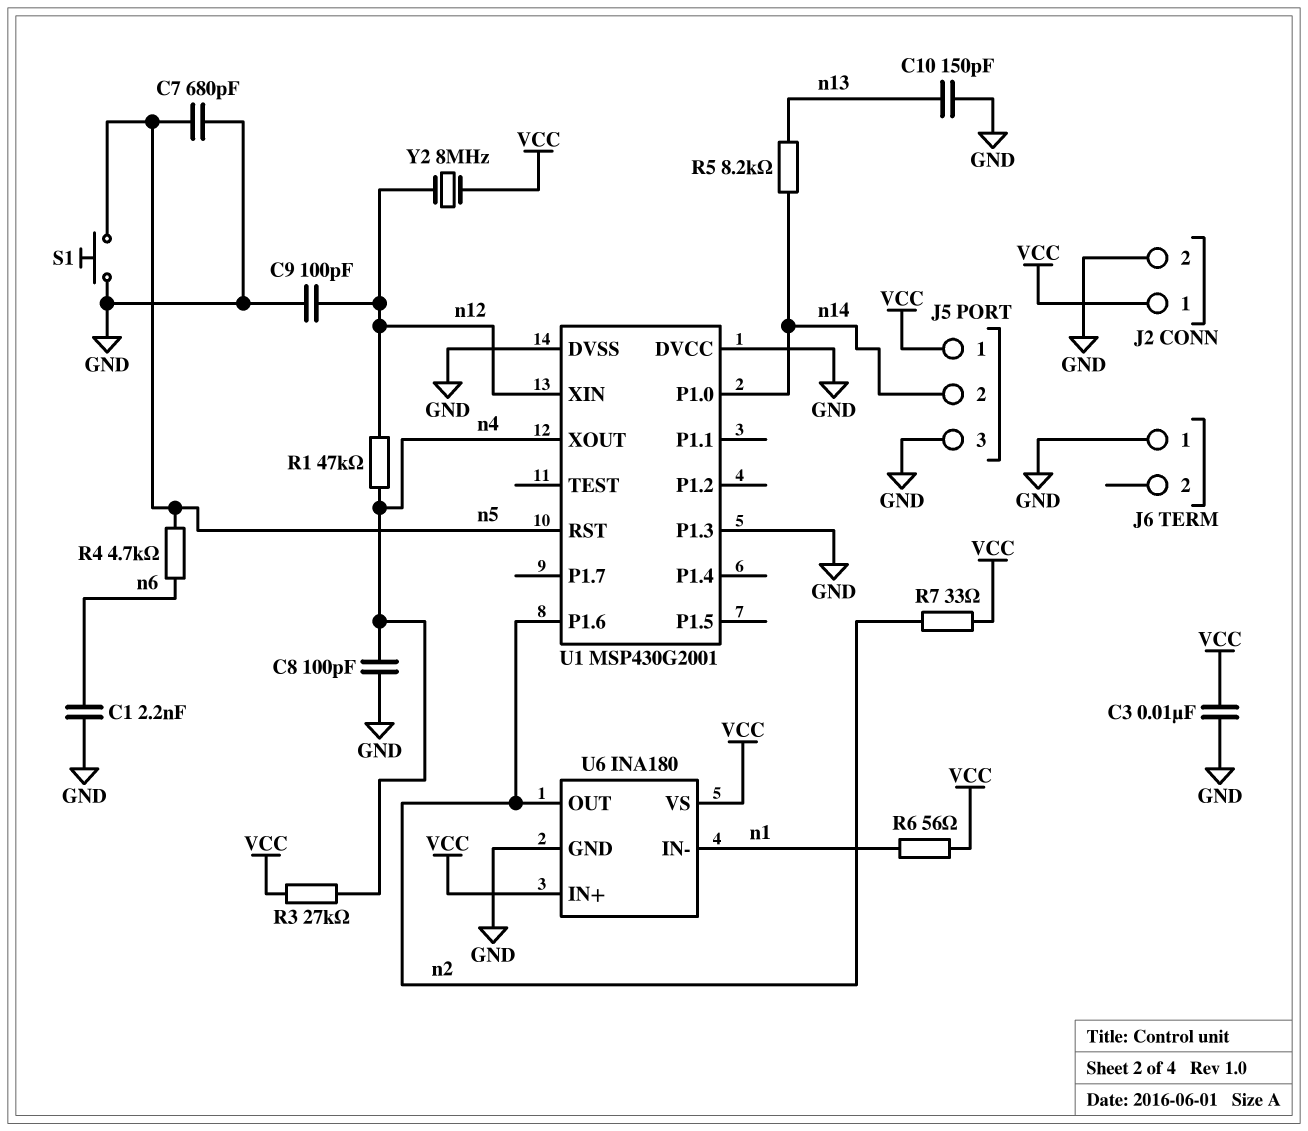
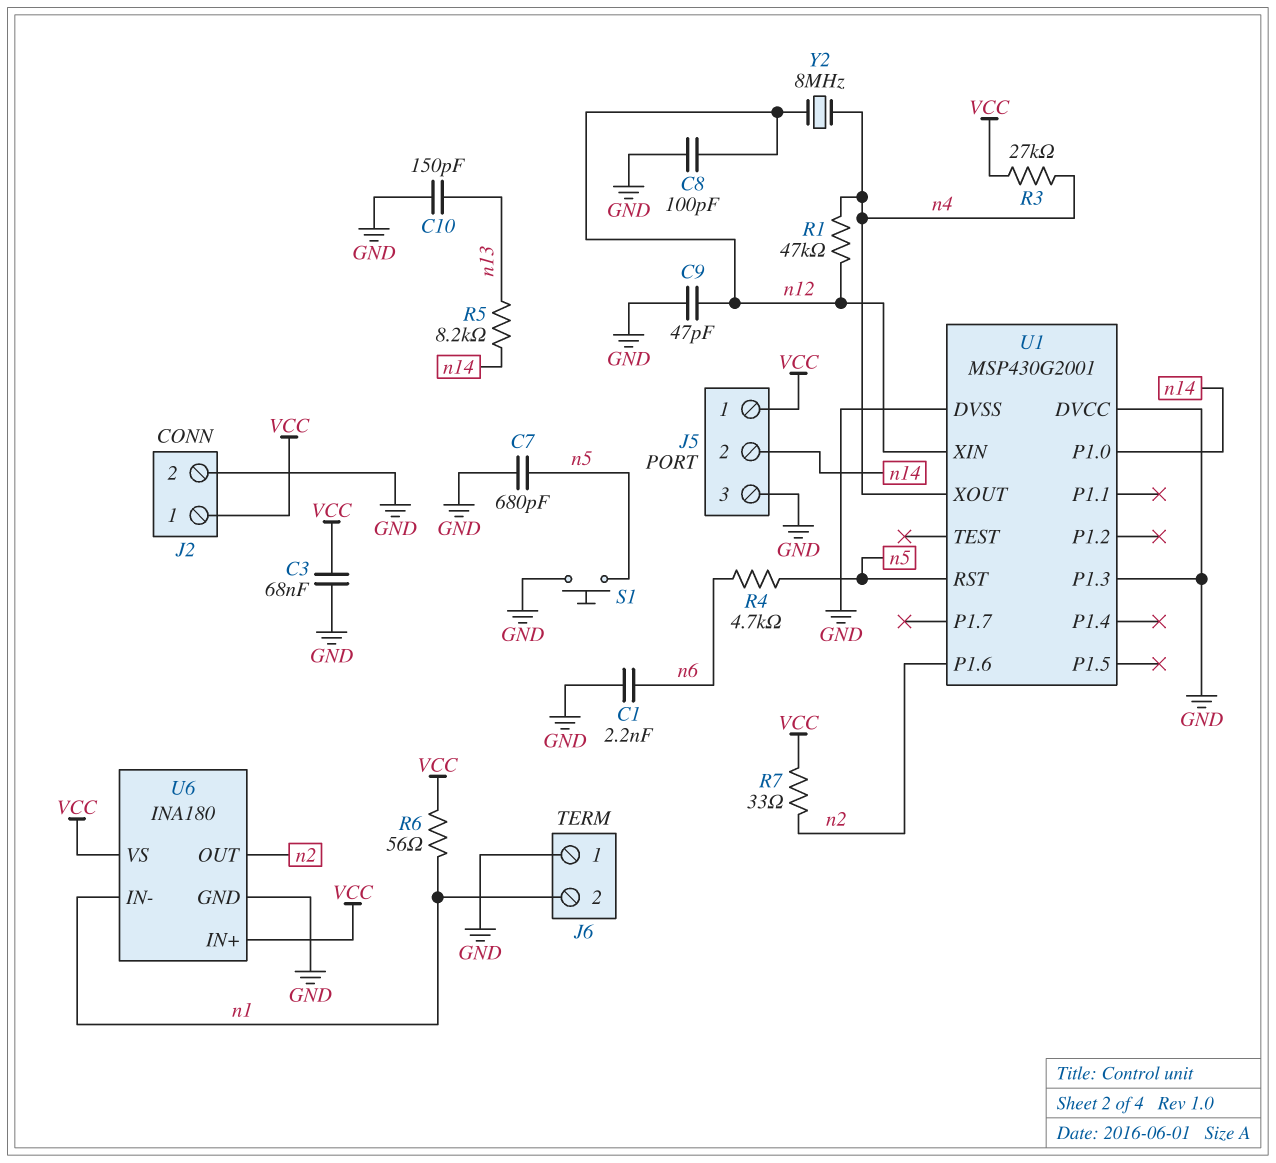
C3: 10nF (GND, VCC) -> 68nF (GND, VCC)
C8: 100pF (GND, n4) -> 100pF (GND, n12)
C9: 100pF (GND, n12) -> 47pF (GND, n12)
J6 pin 2: none -> n1
Y2: 8MHz (VCC, n12) -> 8MHz (n4, n12)

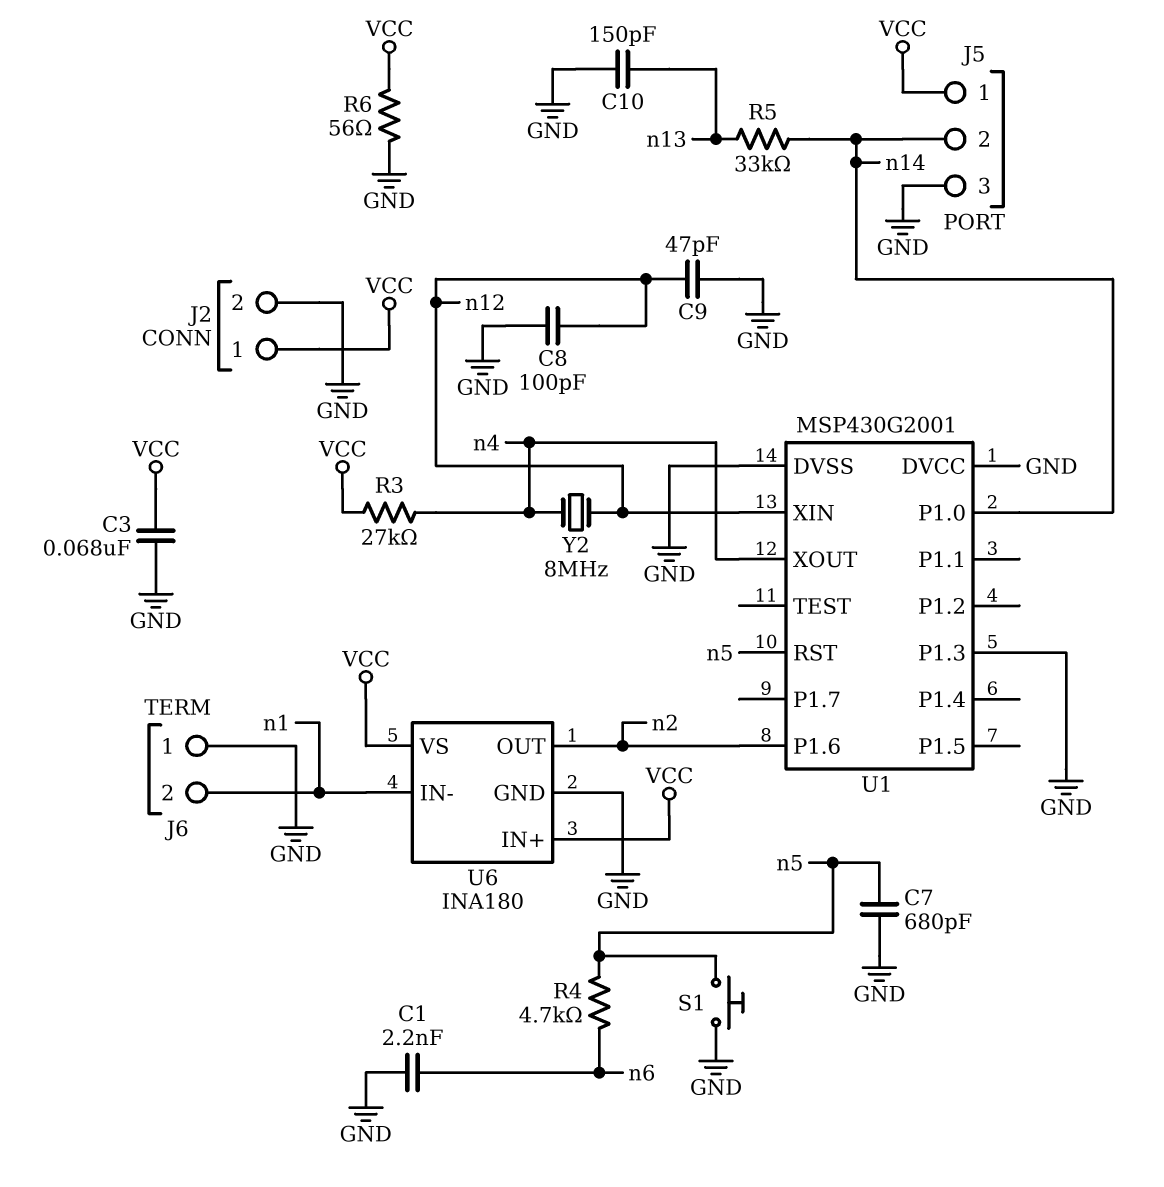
R1: 47k (n4, n12) -> none
R5: 8.2k (n13, n14) -> 33k (n13, n14)
R6: 56 (VCC, n1) -> 56 (GND, VCC)
R7: 33 (VCC, n2) -> none

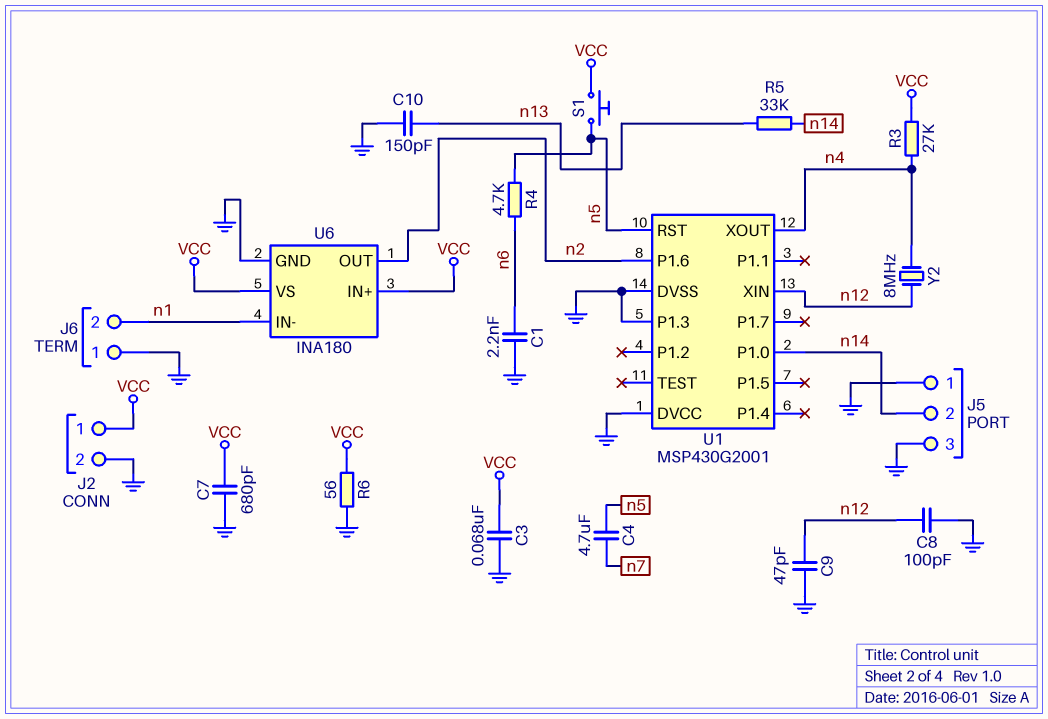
C4: none -> 4.7uF (n5, n7)
C7: 680pF (GND, n5) -> 680pF (GND, VCC)
J5 pin 1: VCC -> GND
S1: button (GND, n5) -> button (VCC, n5)

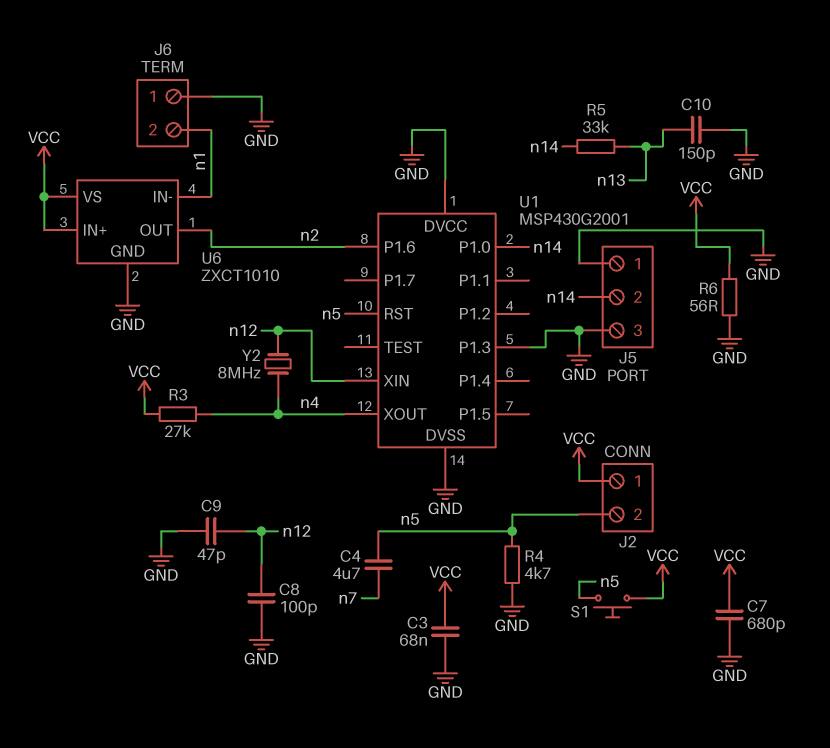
C1: 2.2nF (GND, n6) -> none
J2 pin 2: GND -> n5
R4: 4.7k (n5, n6) -> 4.7k (GND, n5)
U6: INA180 -> ZXCT1010

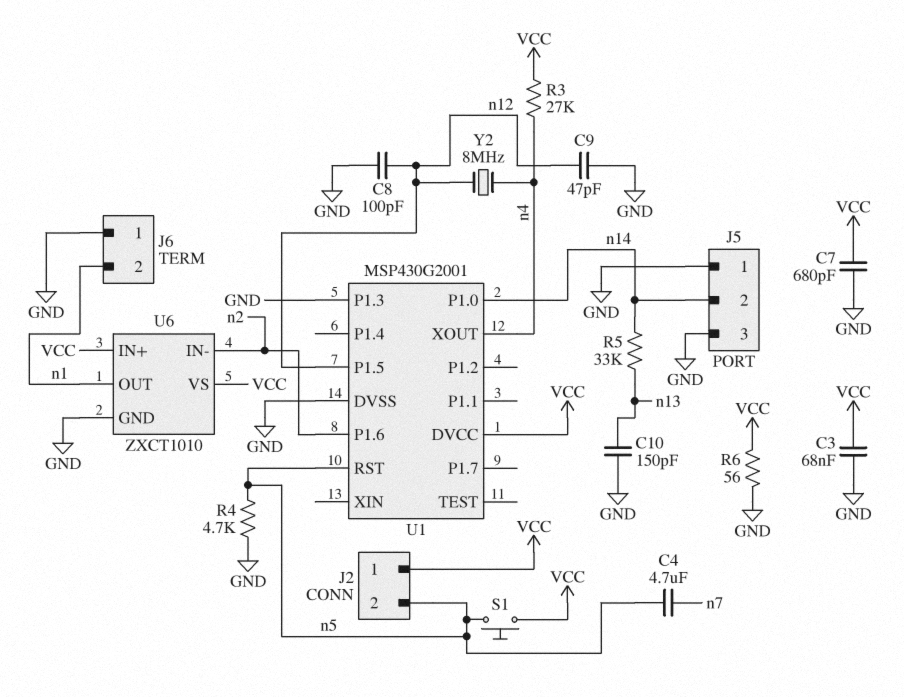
U1 pin DVCC: GND -> VCC
U1 pin P1.5: none -> n12
U1 pin XIN: n12 -> none
U6 pin IN-: n1 -> n2
U6 pin OUT: n2 -> n1

